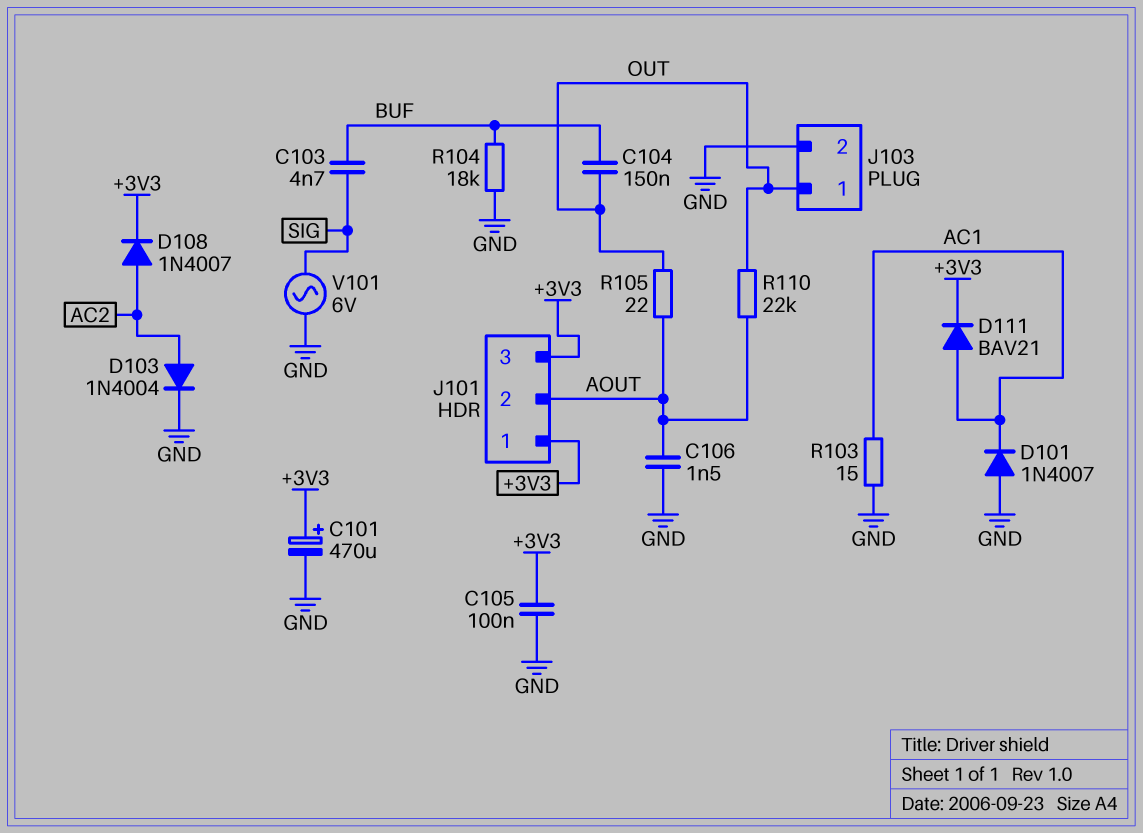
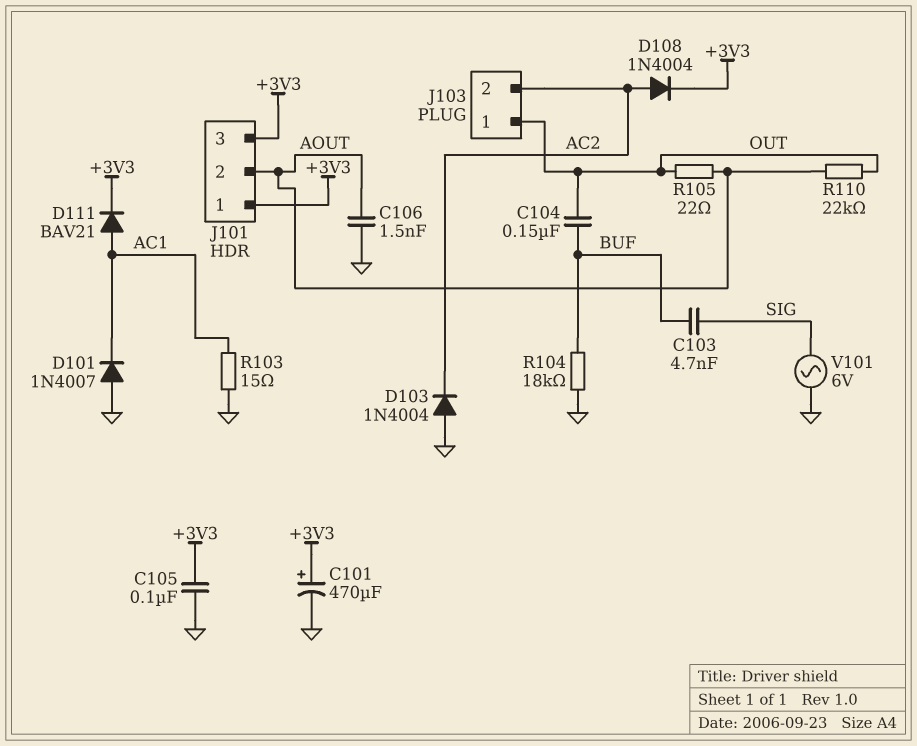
D103: diode 1N4004 (A AC2, K GND) -> diode 1N4004 (A GND, K AC2)
D108: diode 1N4007 (A AC2, K +3V3) -> diode 1N4004 (A AC2, K +3V3)
J103 pin 2: GND -> AC2

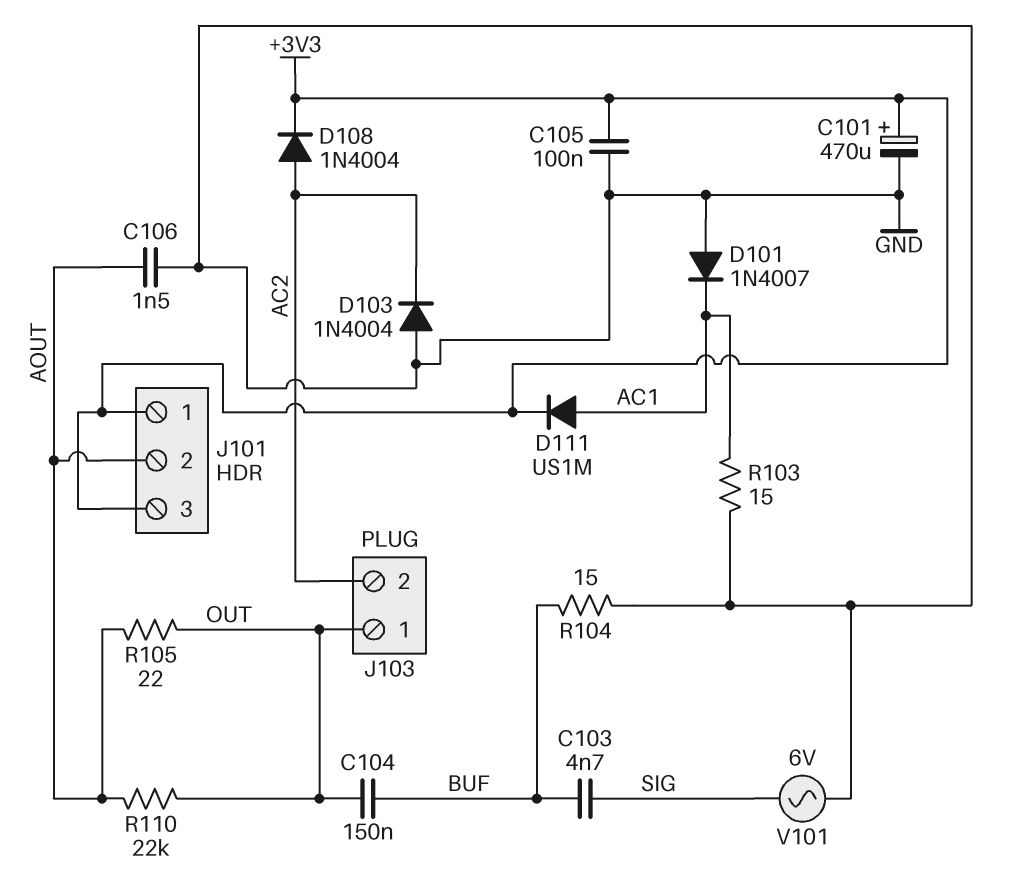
D111: diode BAV21 (A AC1, K +3V3) -> diode US1M (A AC1, K +3V3)
R104: 18k (BUF, GND) -> 15 (BUF, GND)

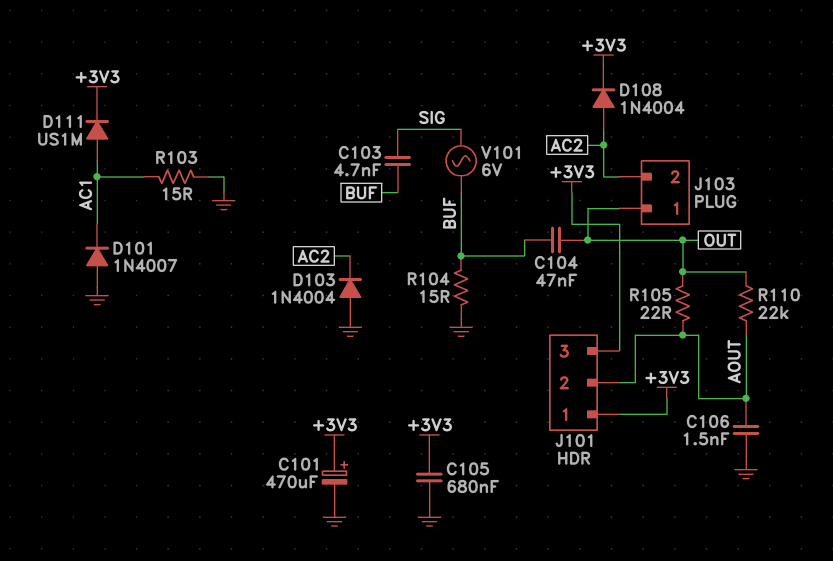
C104: 150nF (BUF, OUT) -> 47nF (BUF, OUT)
C105: 100nF (+3V3, GND) -> 680nF (+3V3, GND)
V101: AC 6V (GND, SIG) -> AC 6V (BUF, SIG)

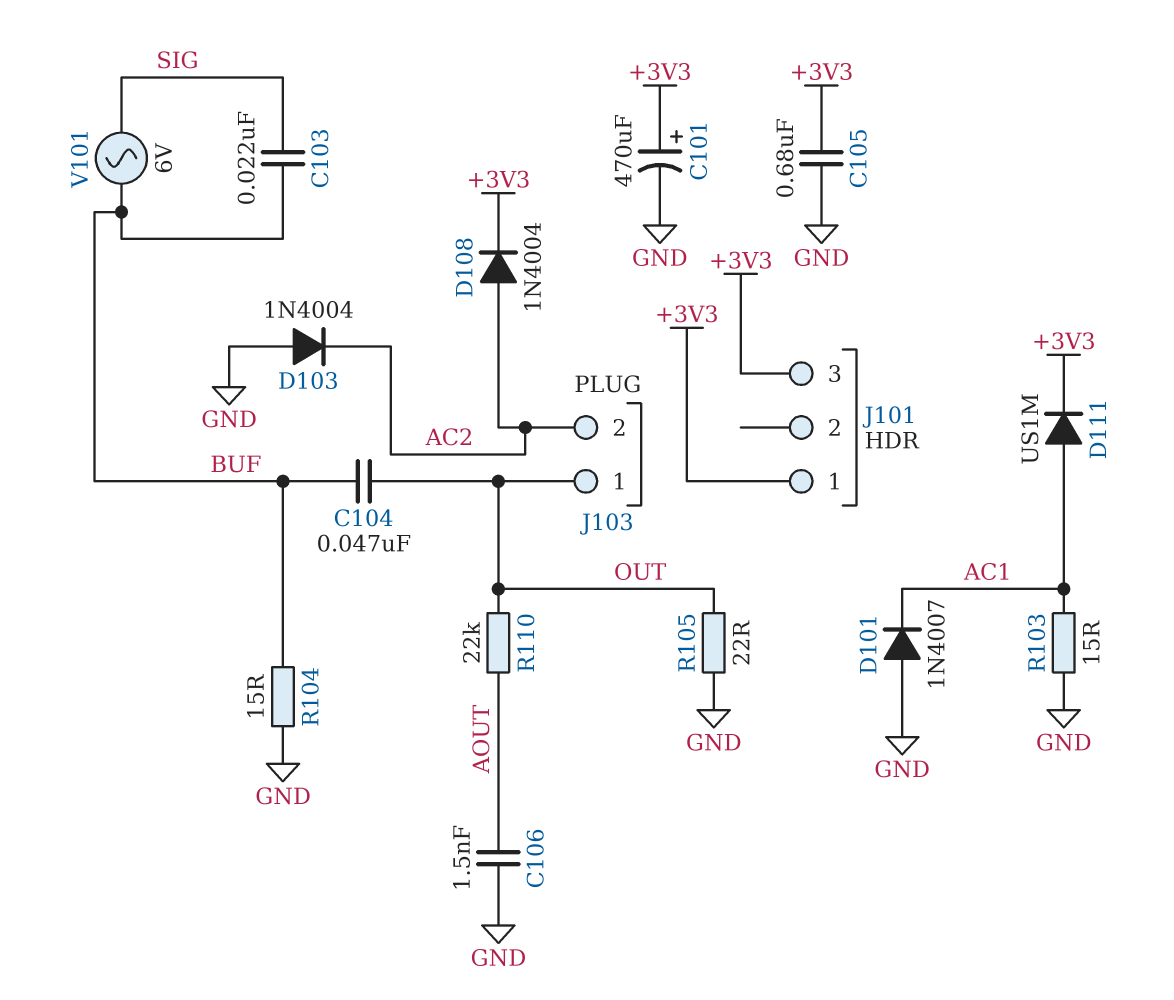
C103: 4.7nF (BUF, SIG) -> 22nF (BUF, SIG)
J101 pin 2: AOUT -> none
R105: 22 (AOUT, OUT) -> 22 (GND, OUT)

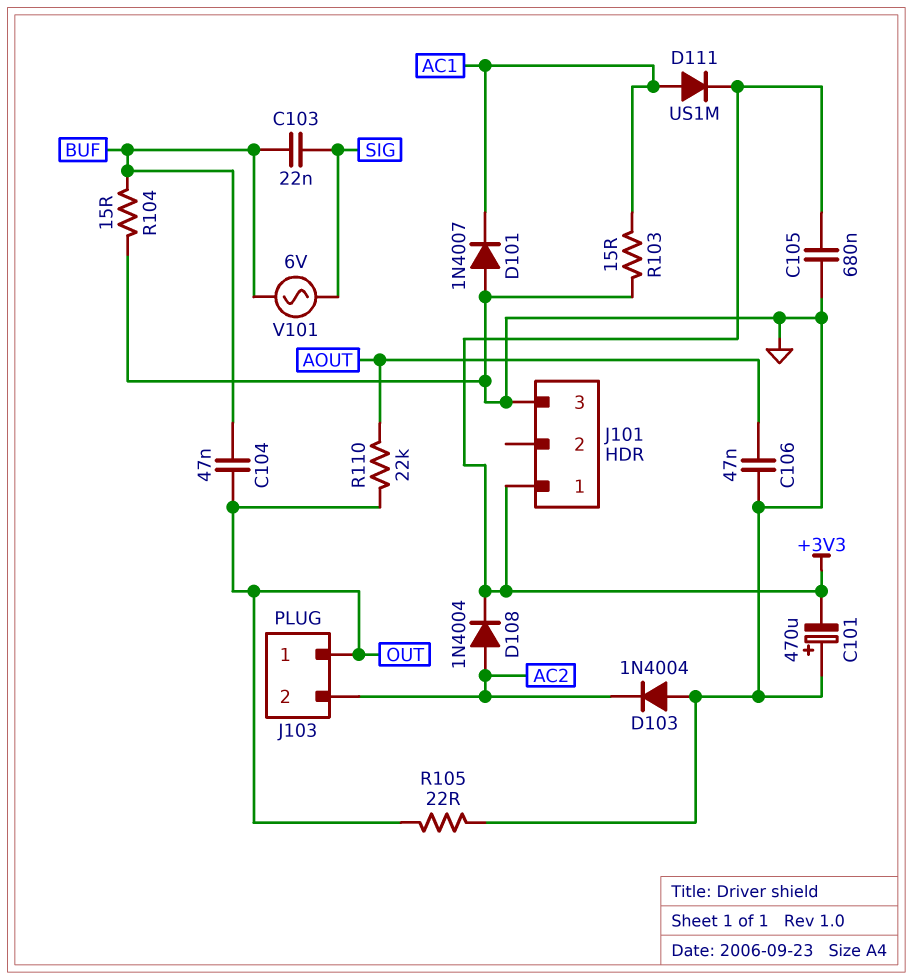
C101: 470uF (plus +3V3, minus GND) -> 470uF (plus GND, minus +3V3)
C106: 1.5nF (AOUT, GND) -> 47nF (AOUT, GND)
J101 pin 3: +3V3 -> GND

